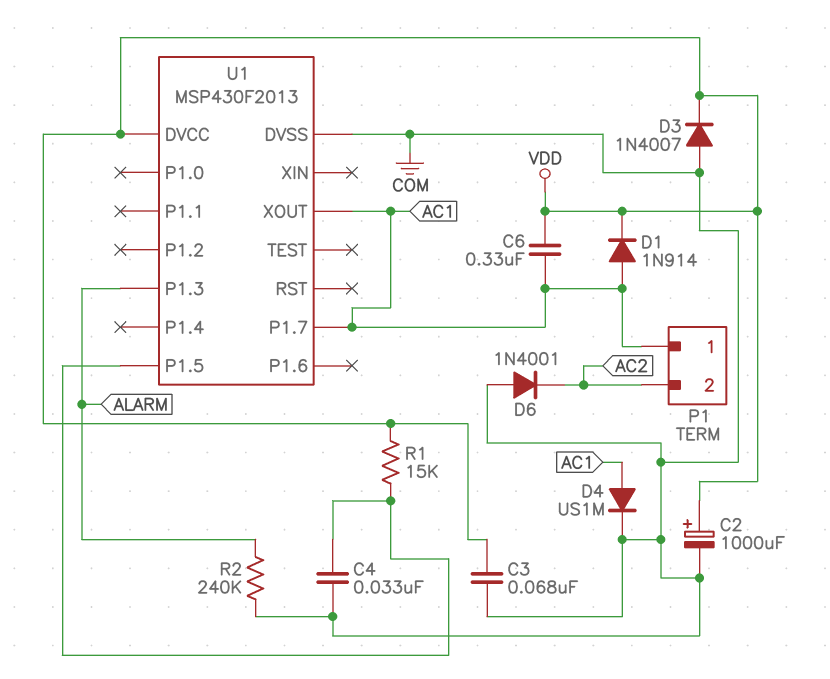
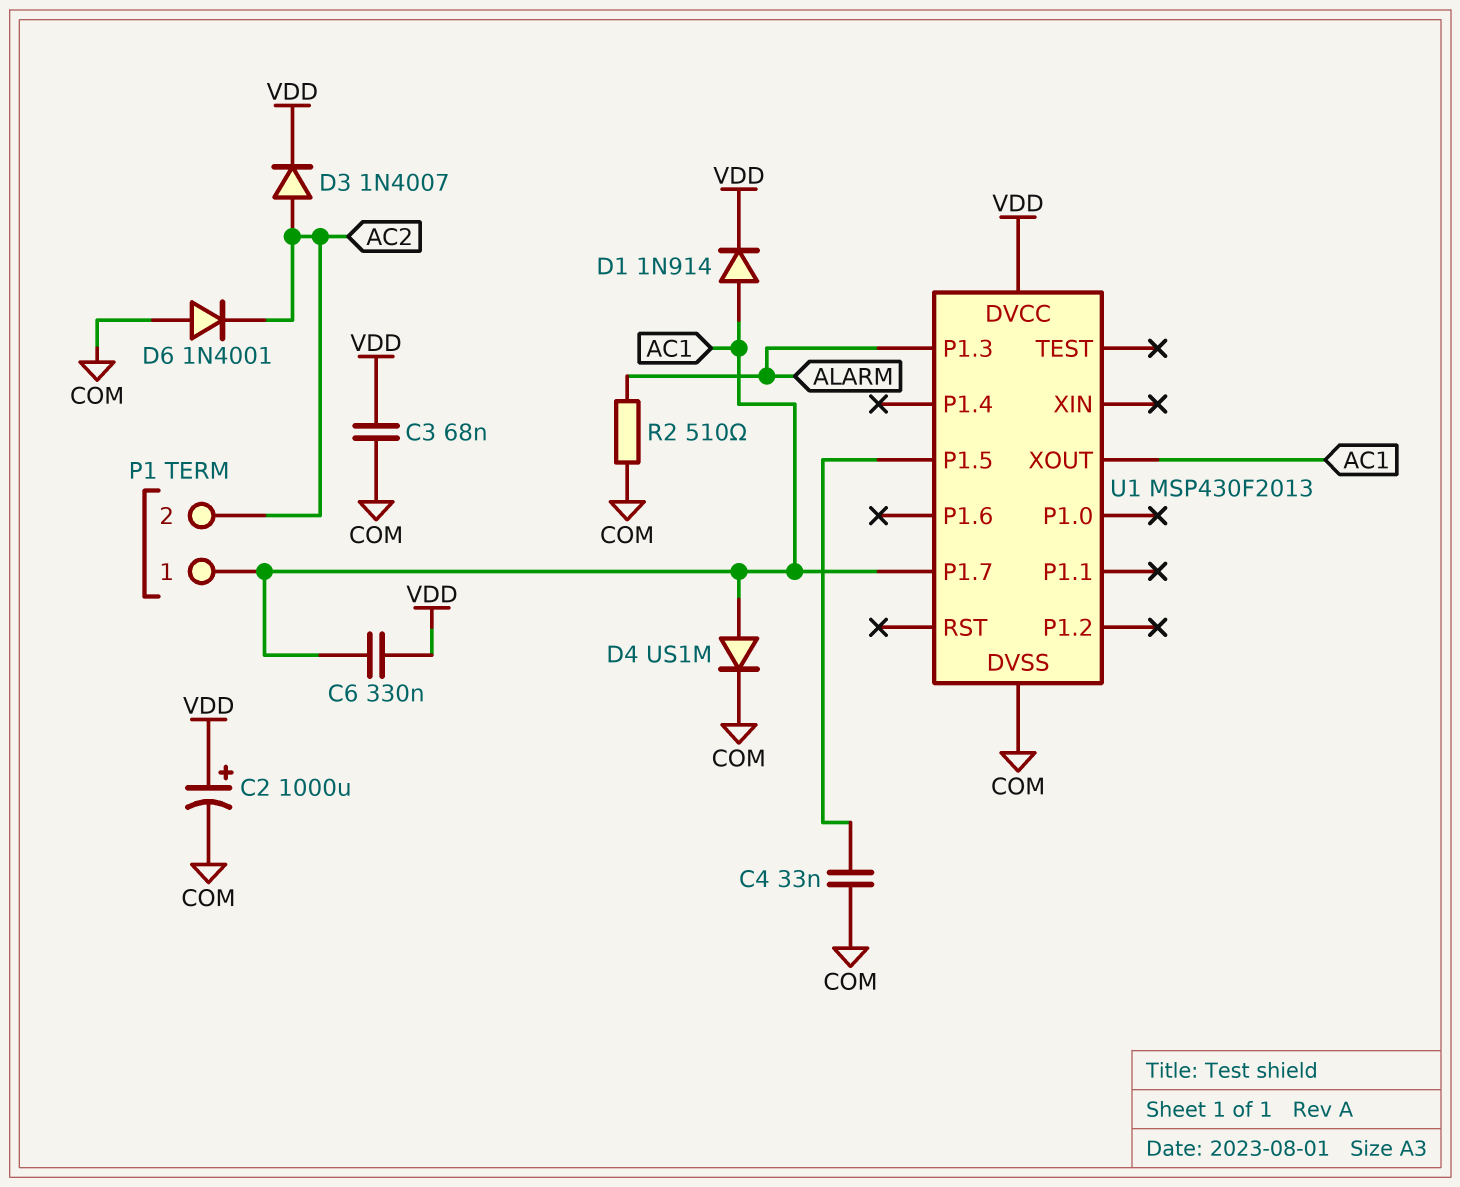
D3: diode 1N4007 (A COM, K VDD) -> diode 1N4007 (A AC2, K VDD)
R1: 15k (U1/P1.5, VDD) -> none
R2: 240k (ALARM, COM) -> 510 (ALARM, COM)

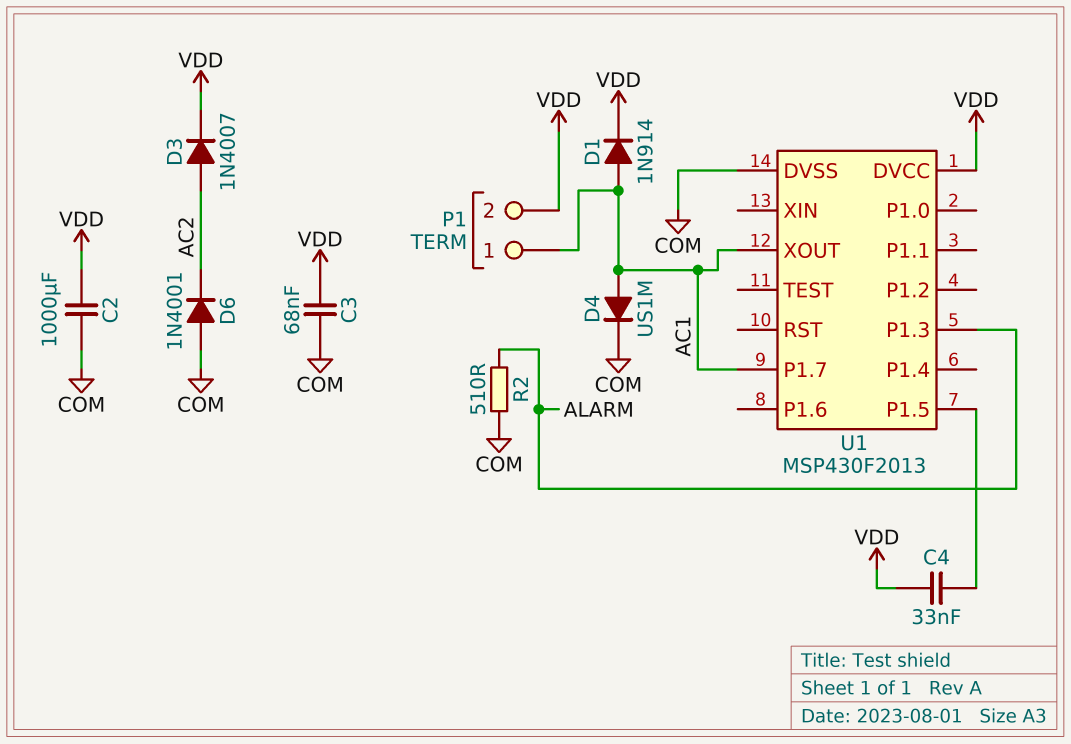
C2: 1000uF (plus VDD, minus COM) -> 1000uF (COM, VDD)
C4: 33nF (COM, U1/P1.5) -> 33nF (U1/P1.5, VDD)
C6: 330nF (AC1, VDD) -> none
P1 pin 2: AC2 -> VDD

